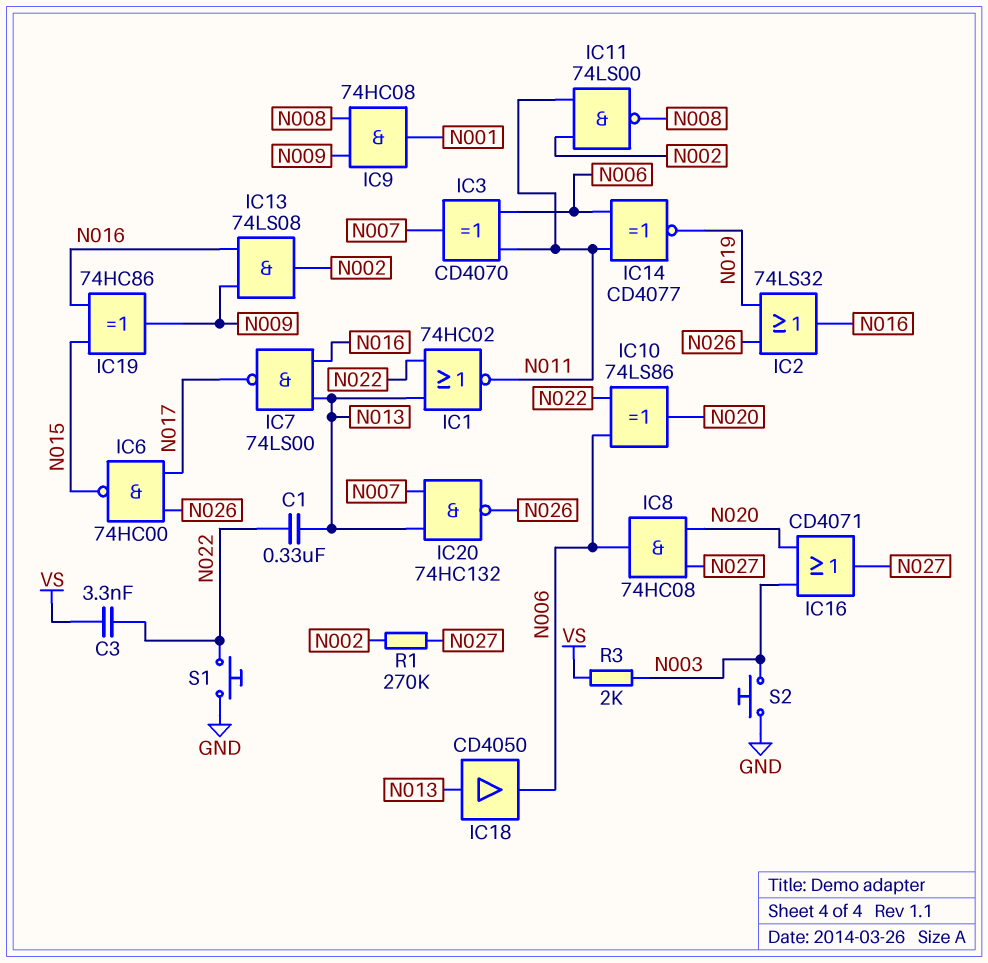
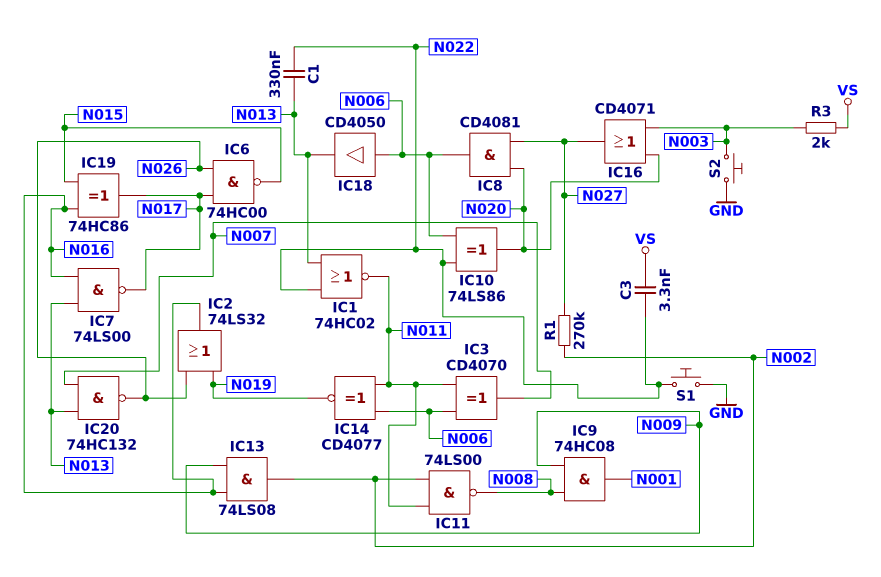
IC8: AND 74HC08 (in N020, in N027, out N006) -> AND CD4081 (in N020, in N027, out N006)
IC18: buffer CD4050 (in N013, out N006) -> buffer CD4050 (in N006, out N013)
IC19: XOR 74HC86 (in N015, in N016, out N009) -> XOR 74HC86 (in N015, in N016, out N017)

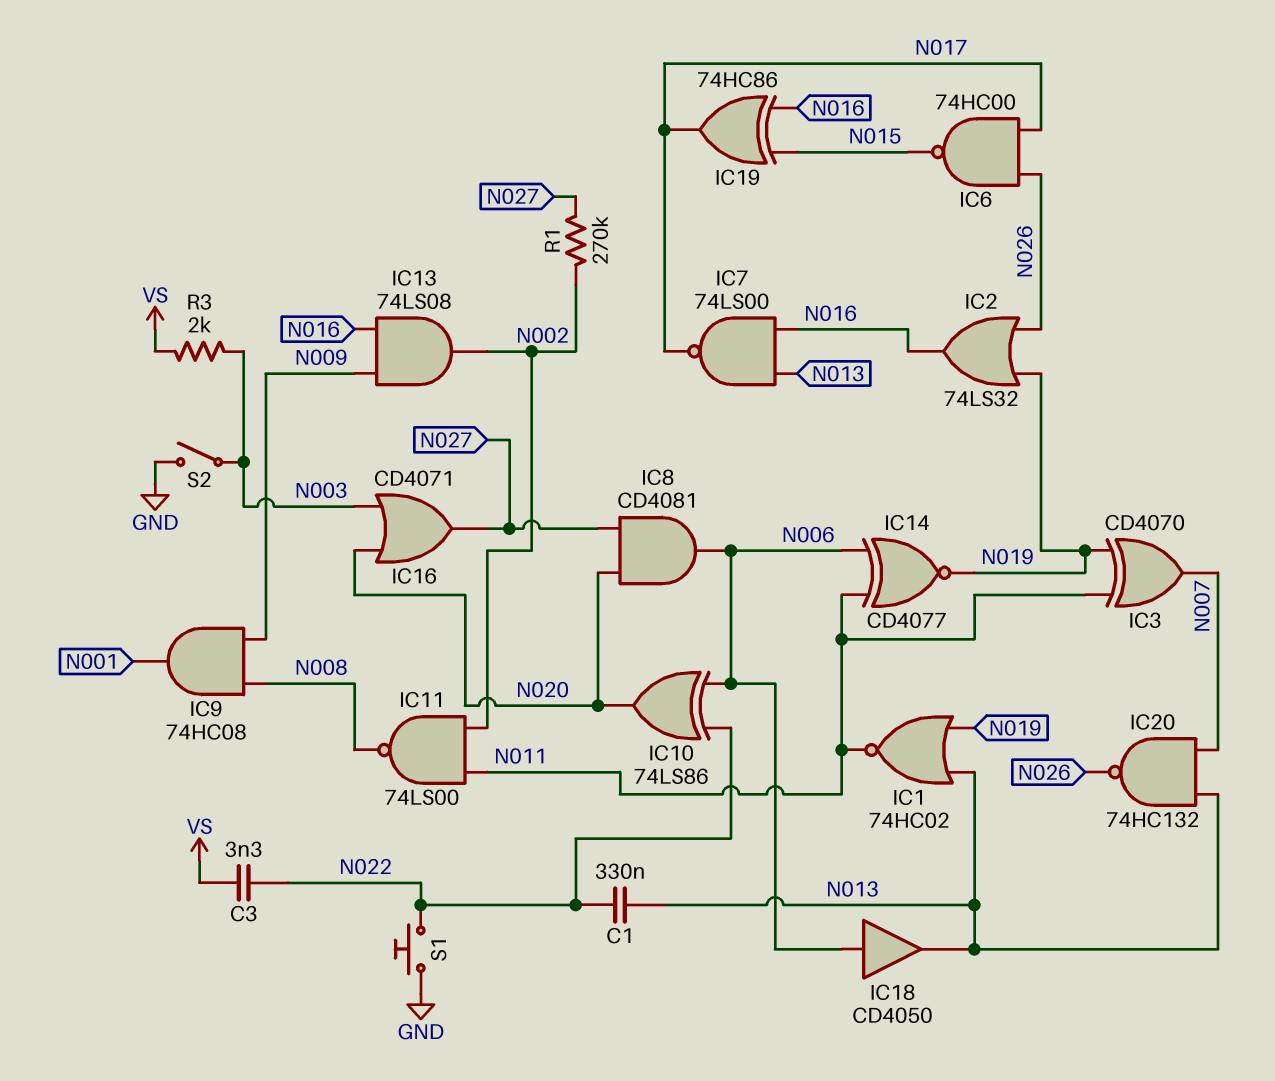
IC1: NOR 74HC02 (in N013, in N022, out N011) -> NOR 74HC02 (in N013, in N019, out N011)
IC3: XOR CD4070 (in N006, in N011, out N007) -> XOR CD4070 (in N011, in N019, out N007)
S2: button (GND, N003) -> switch (GND, N003)

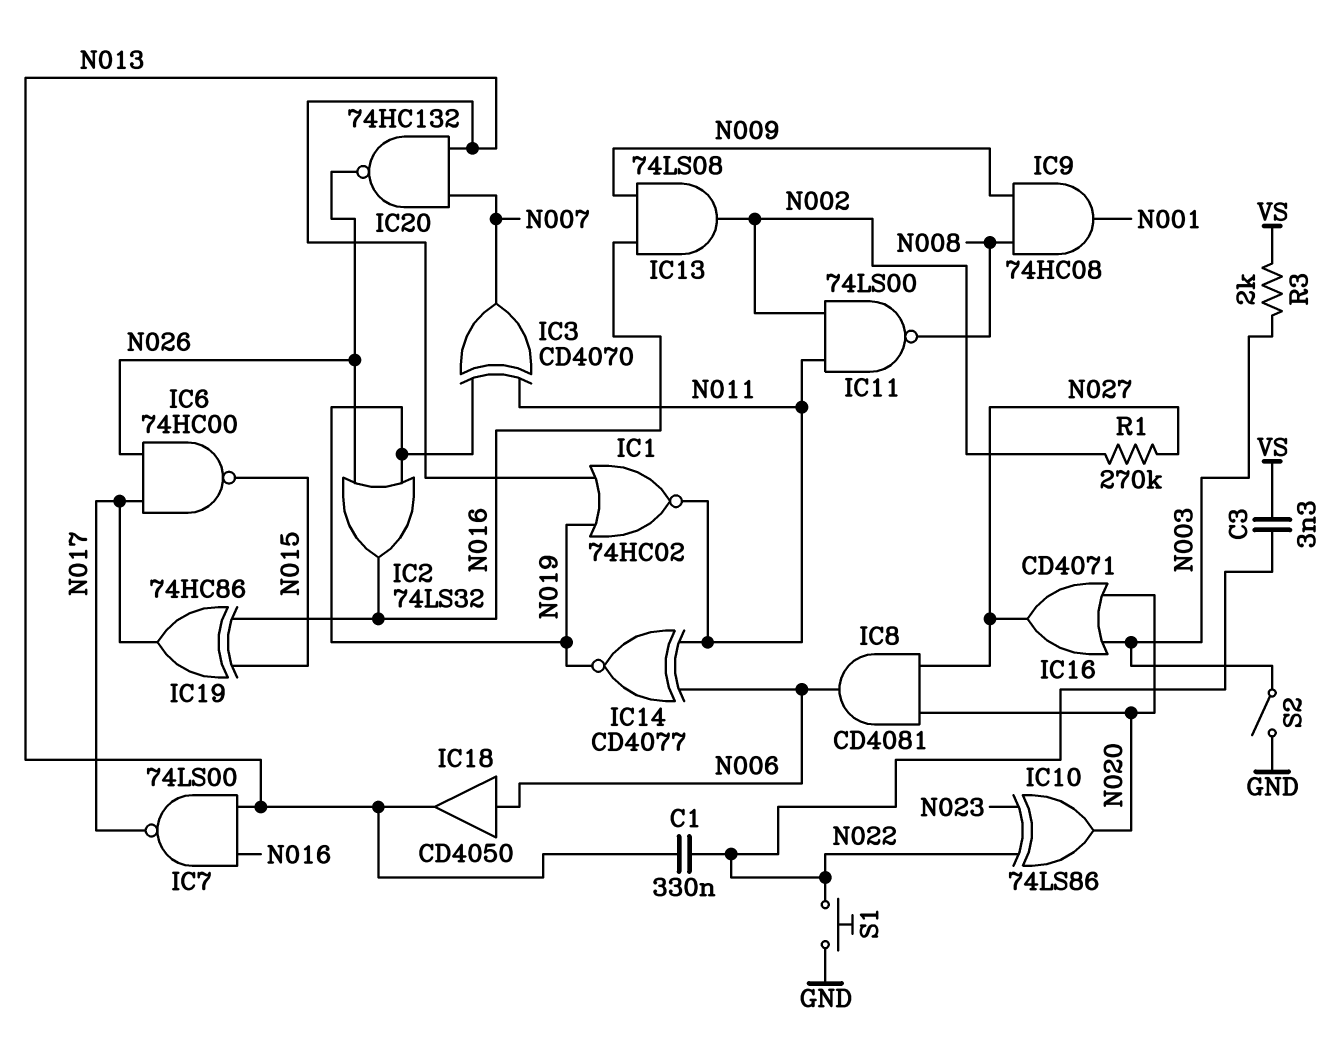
IC10: XOR 74LS86 (in N006, in N022, out N020) -> XOR 74LS86 (in N022, in N023, out N020)

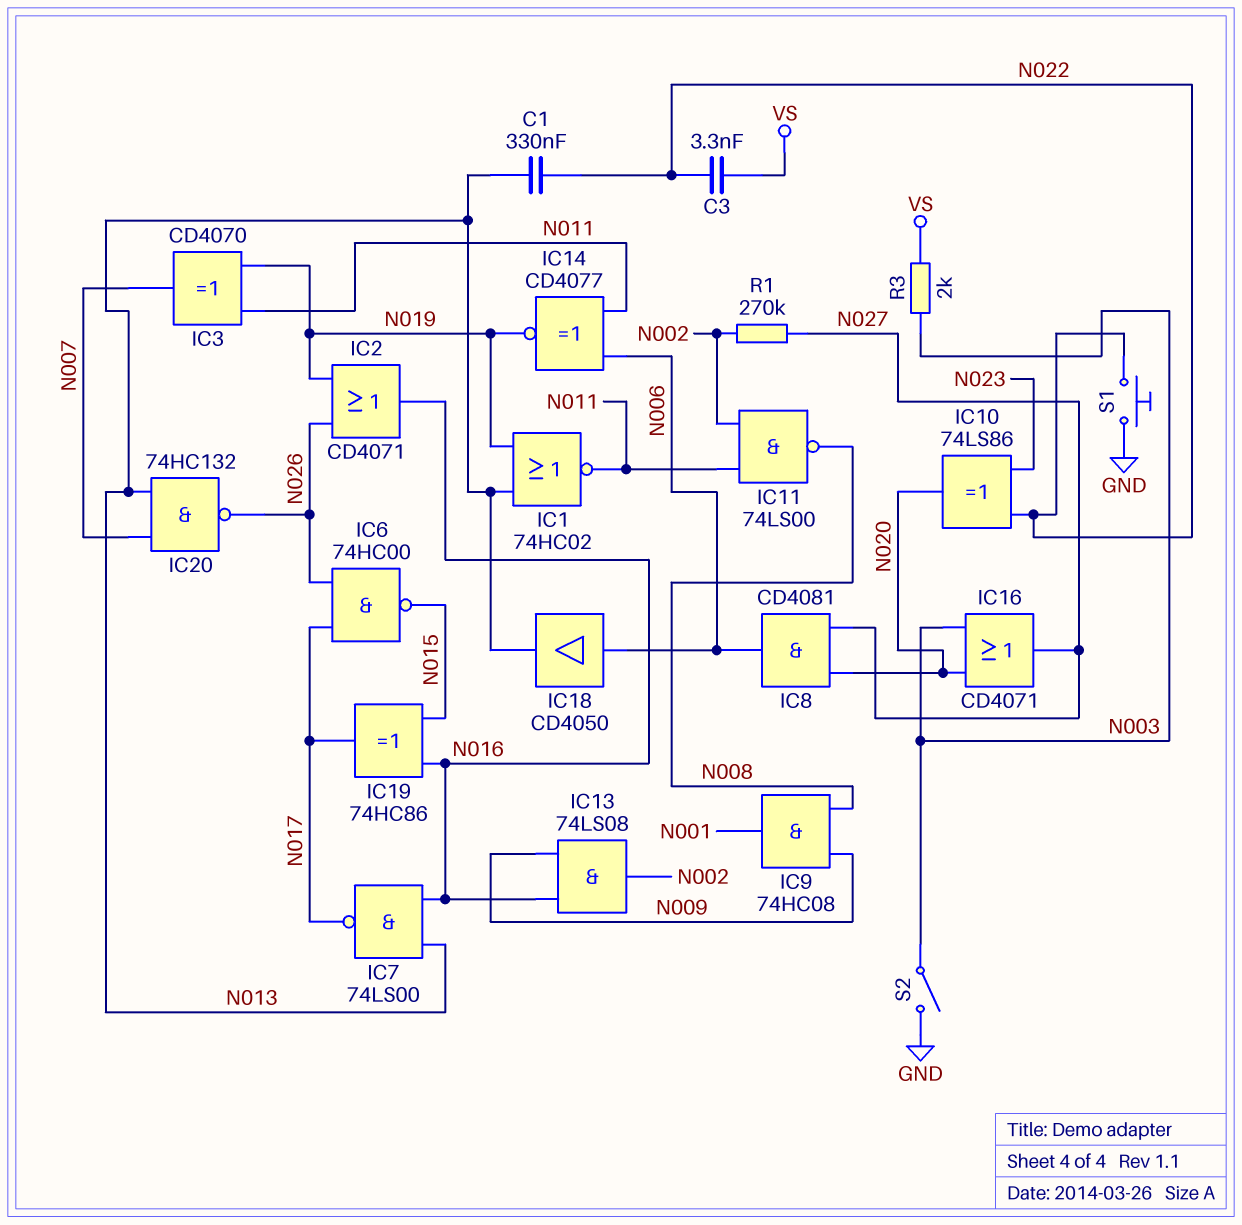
IC2: OR 74LS32 (in N019, in N026, out N016) -> OR CD4071 (in N019, in N026, out N016)

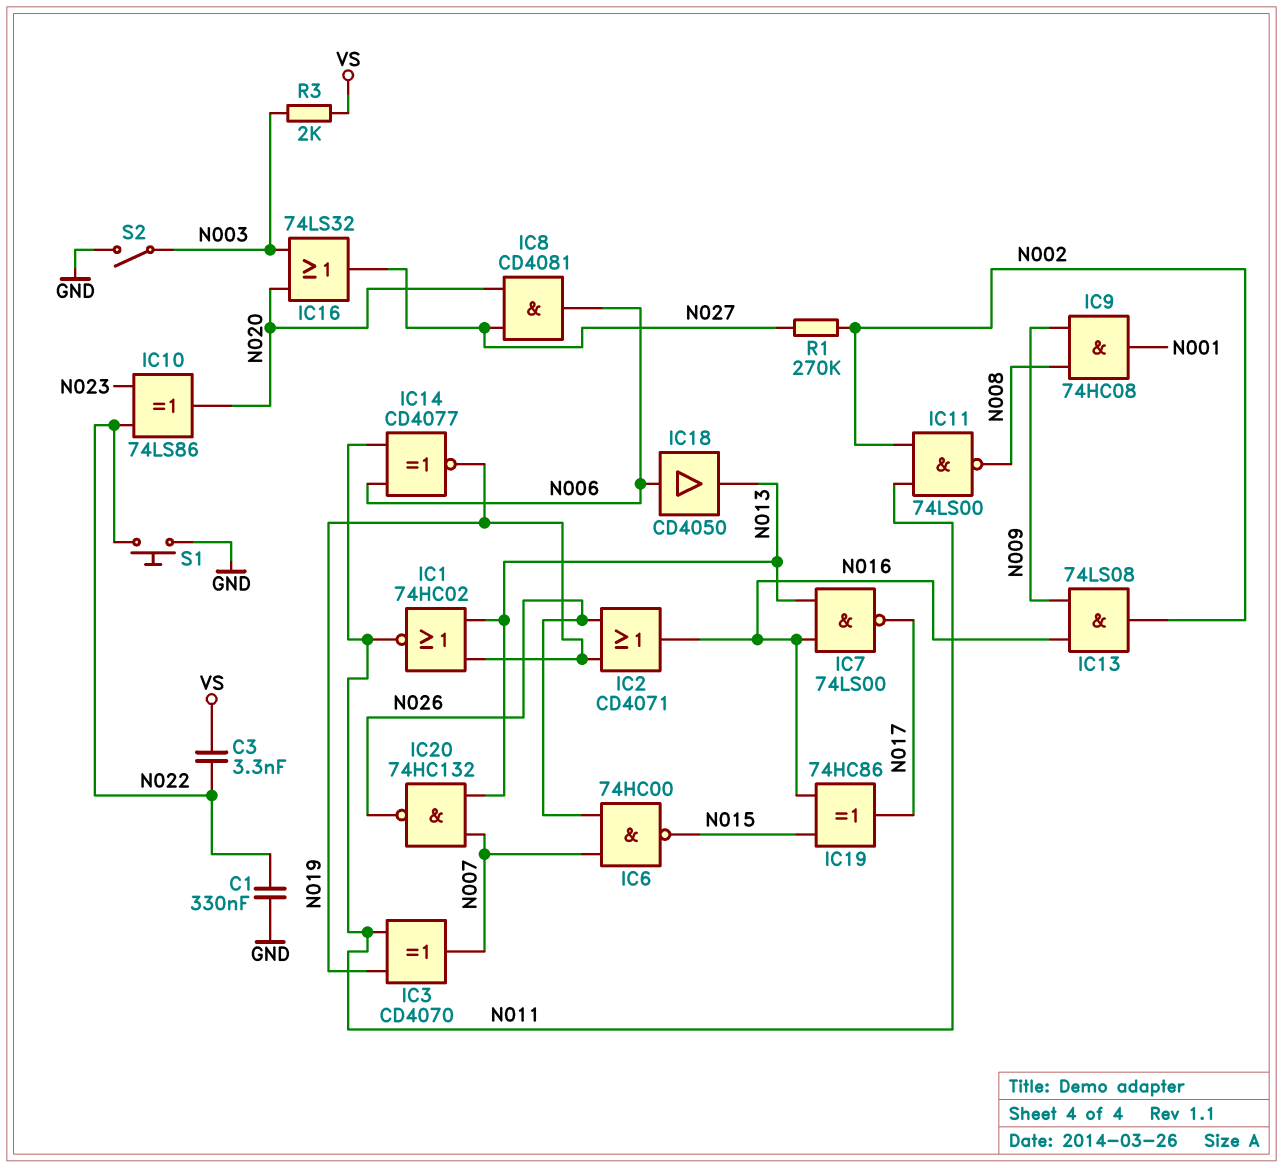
C1: 330nF (N013, N022) -> 330nF (GND, N022)
IC6: NAND 74HC00 (in N017, in N026, out N015) -> NAND 74HC00 (in N007, in N026, out N015)
IC16: OR CD4071 (in N003, in N020, out N027) -> OR 74LS32 (in N003, in N020, out N027)

